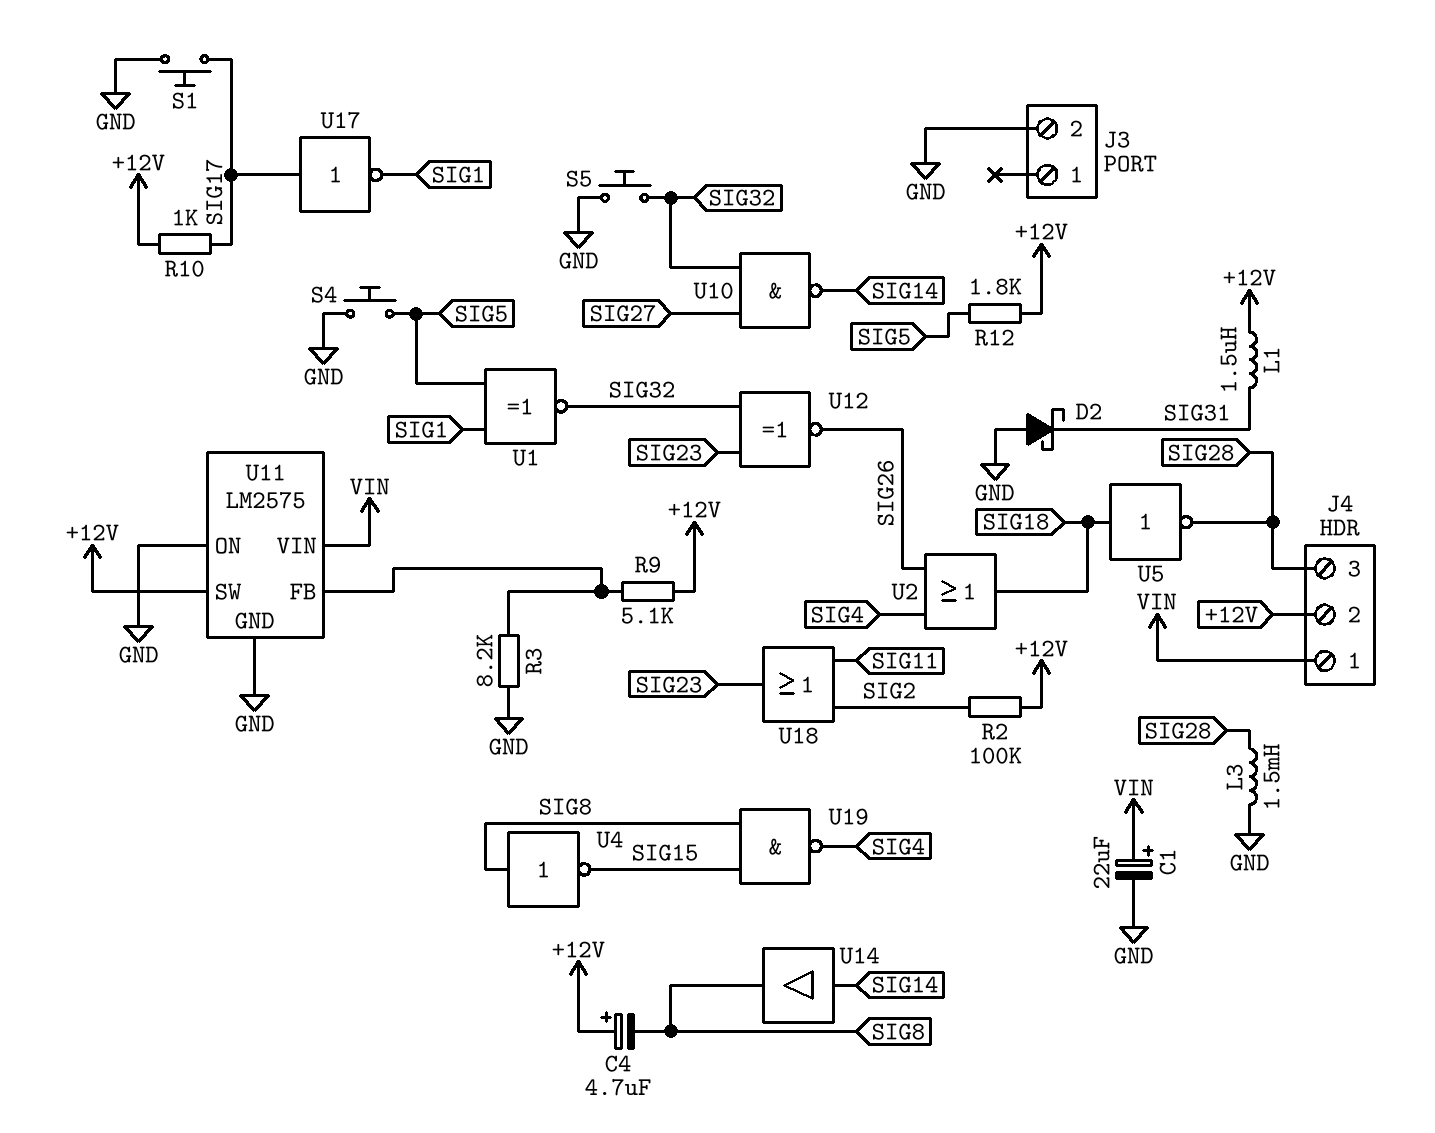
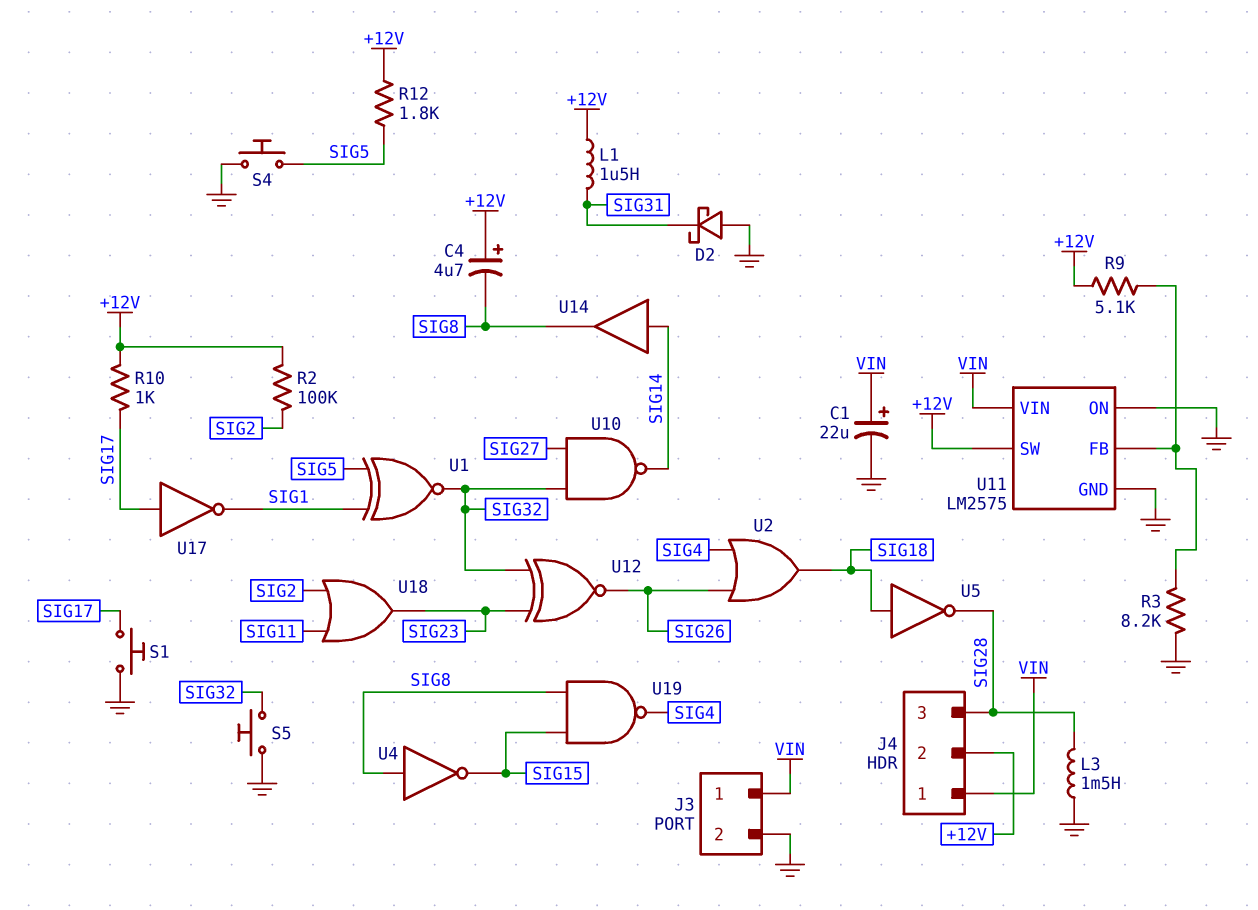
J3 pin 1: none -> VIN

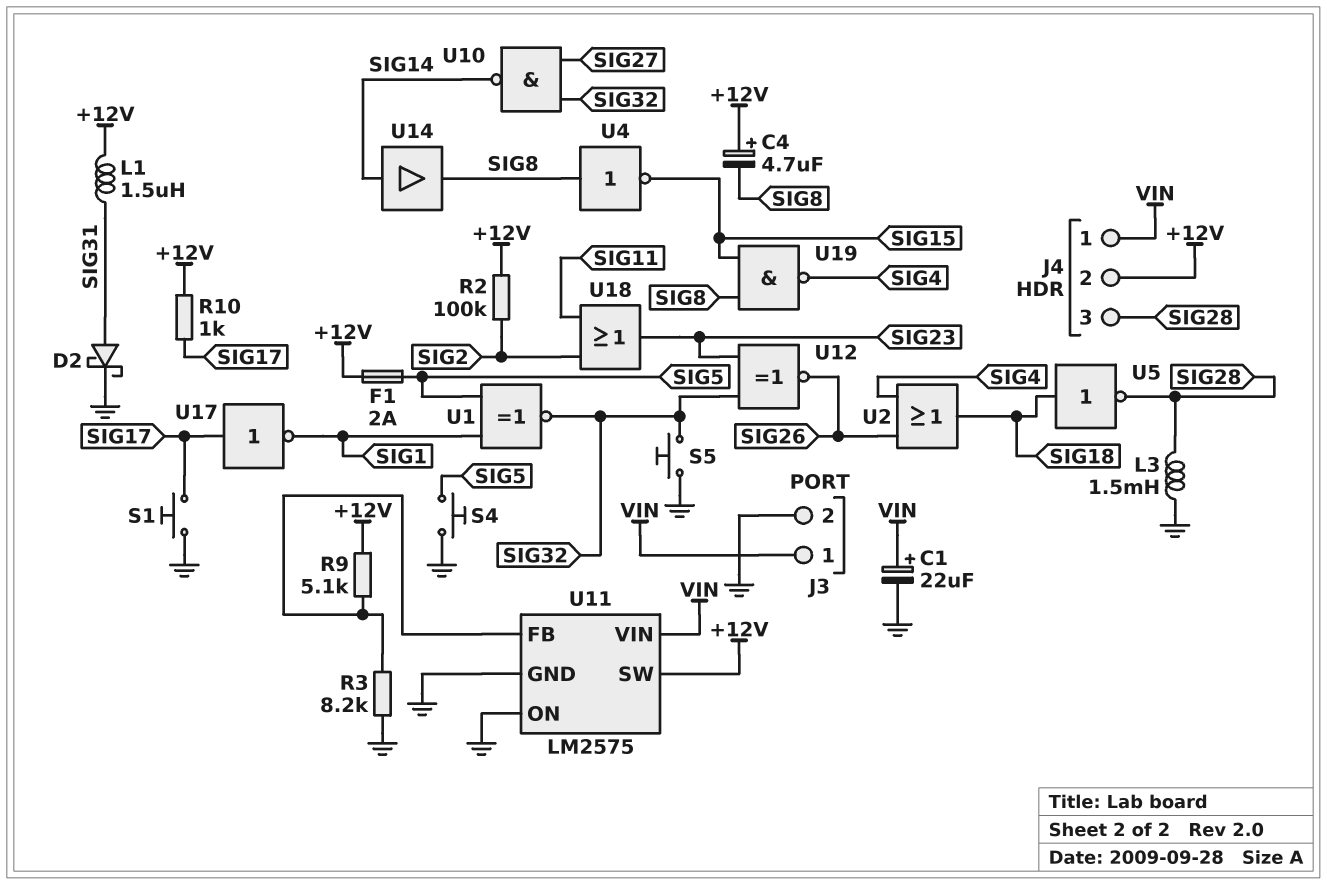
D2: schottky (A GND, K SIG31) -> schottky (A SIG31, K GND)
F1: none -> 2A (+12V, SIG5)
R12: 1.8k (+12V, SIG5) -> none

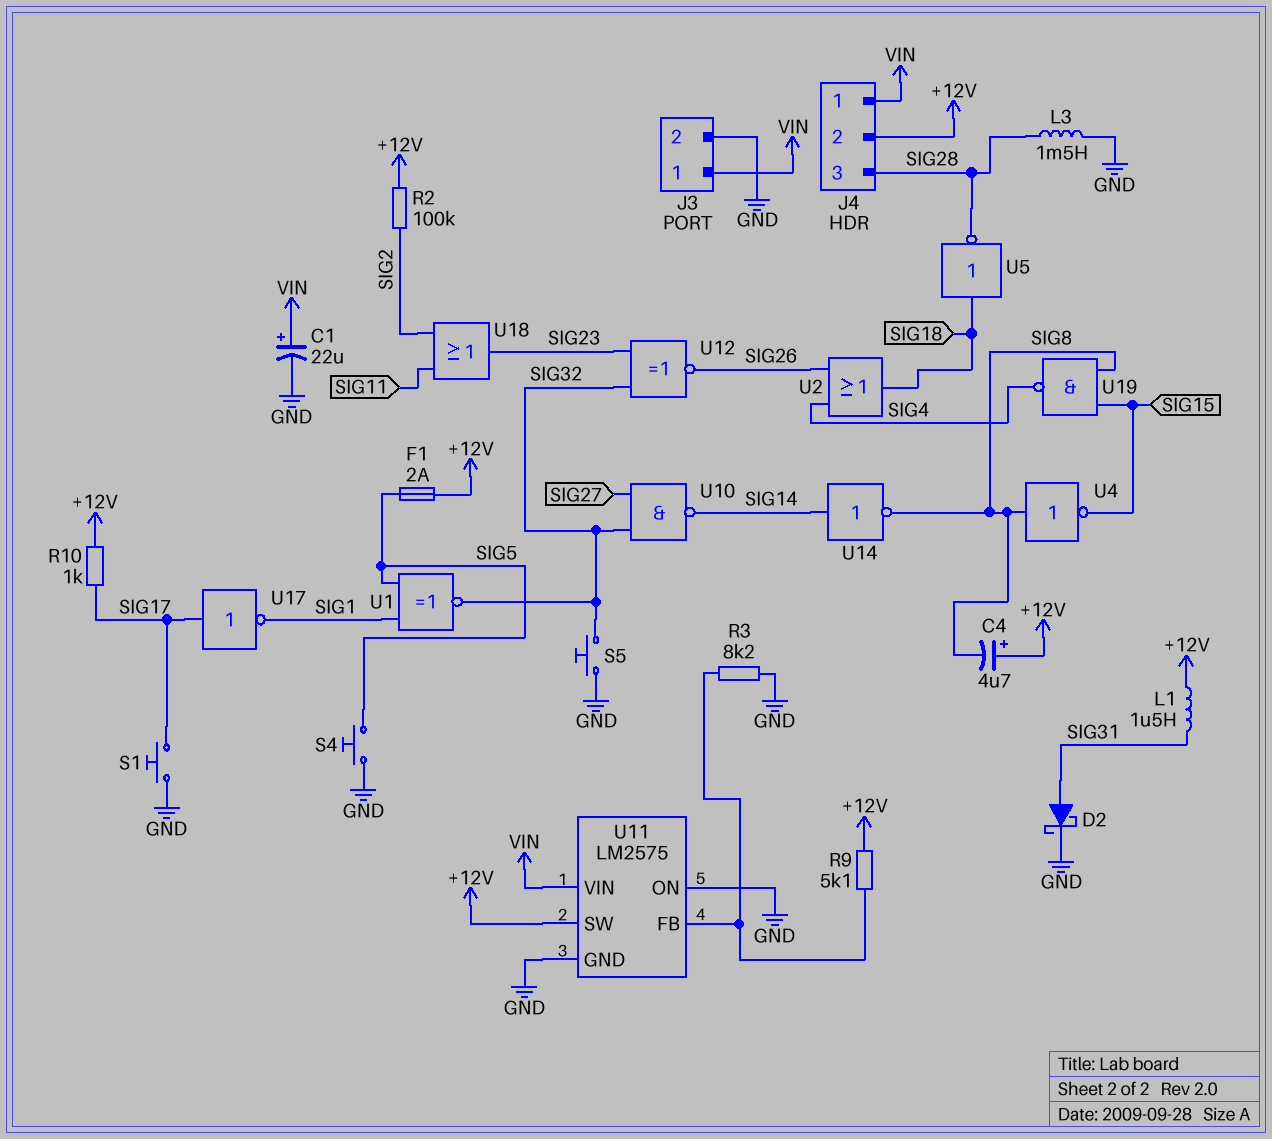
U14: buffer (in SIG14, out SIG8) -> NOT (in SIG14, out SIG8)

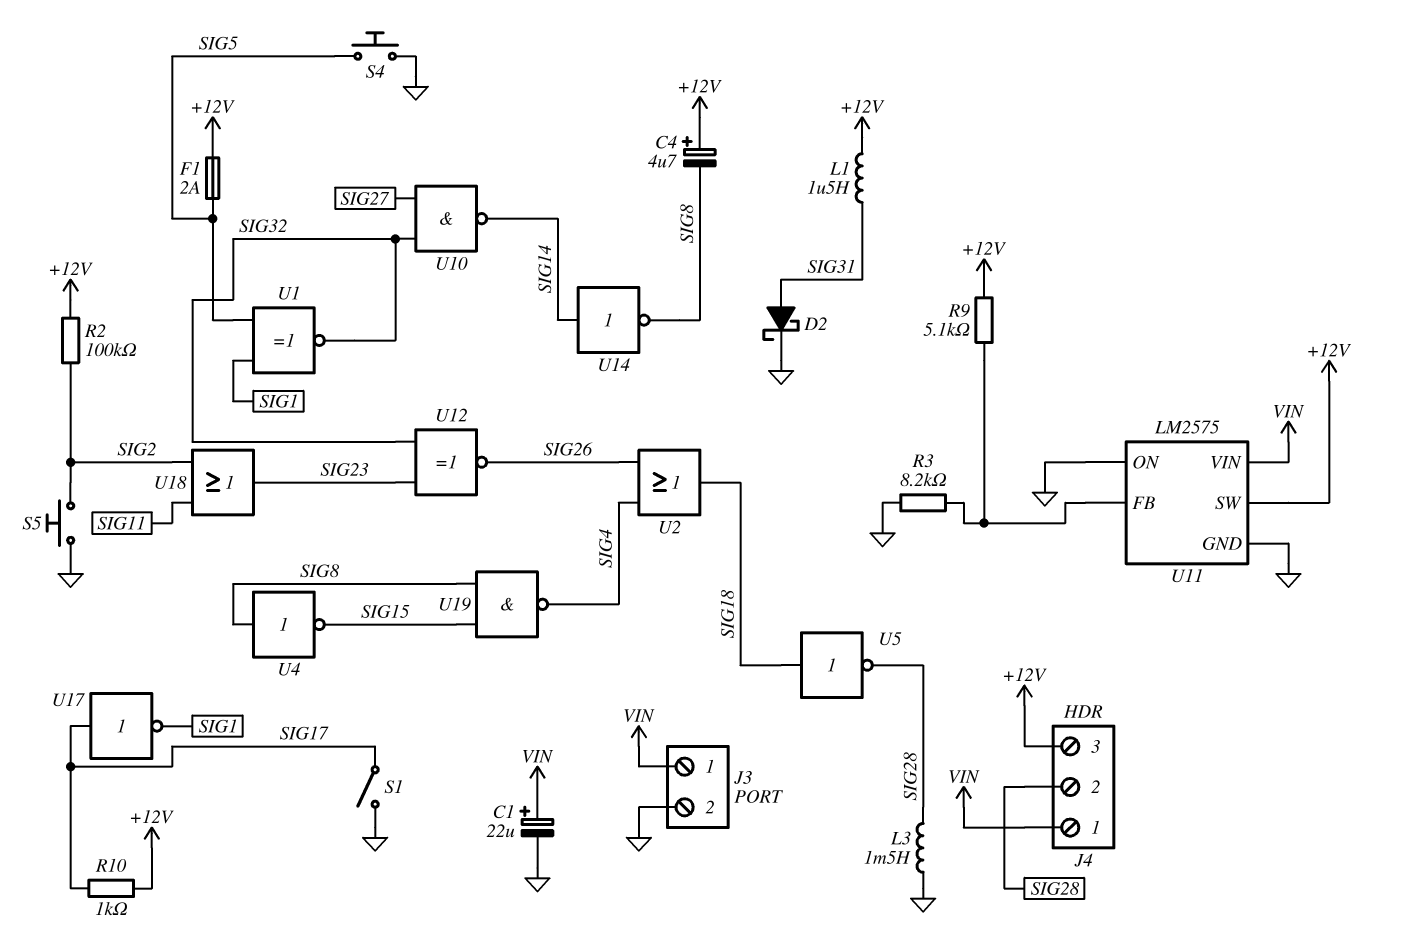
J4 pin 2: +12V -> SIG28
J4 pin 3: SIG28 -> +12V
S1: button (GND, SIG17) -> switch (GND, SIG17)
S5: button (GND, SIG32) -> button (GND, SIG2)

